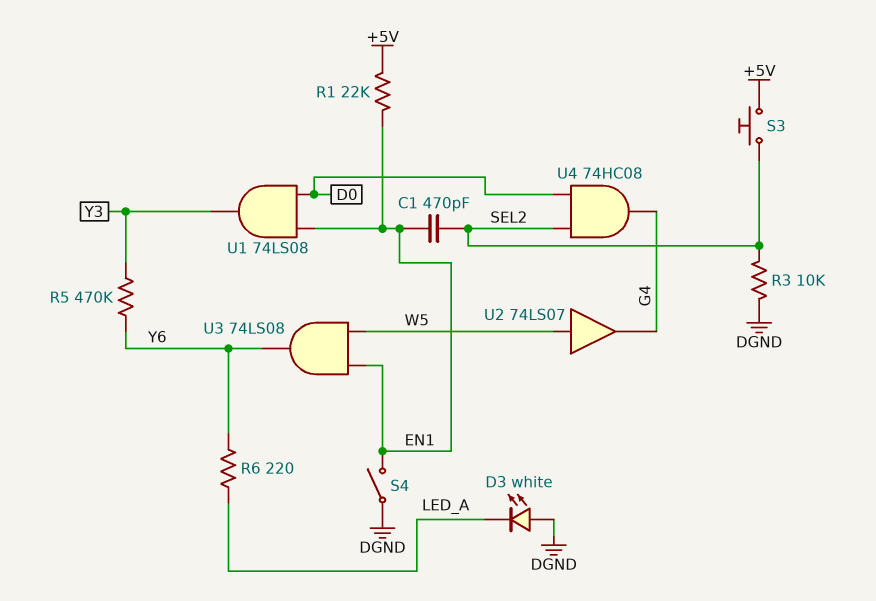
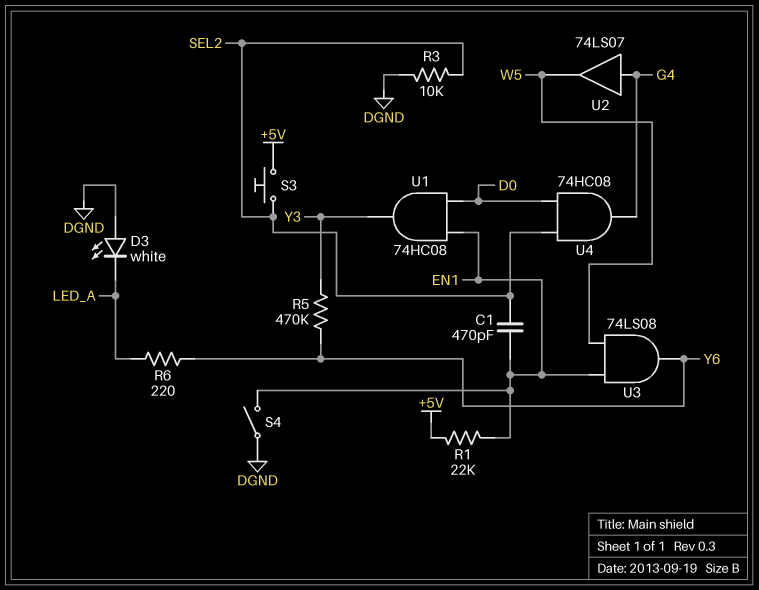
U1: AND 74LS08 (in D0, in EN1, out Y3) -> AND 74HC08 (in D0, in EN1, out Y3)
U2: buffer 74LS07 (in W5, out G4) -> buffer 74LS07 (in G4, out W5)

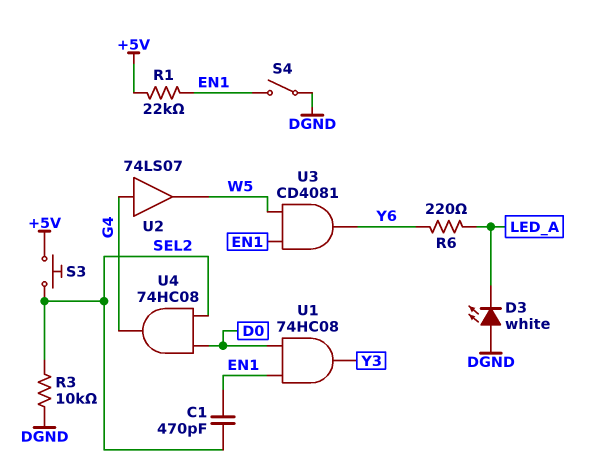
R5: 470k (Y3, Y6) -> none
U3: AND 74LS08 (in EN1, in W5, out Y6) -> AND CD4081 (in EN1, in W5, out Y6)

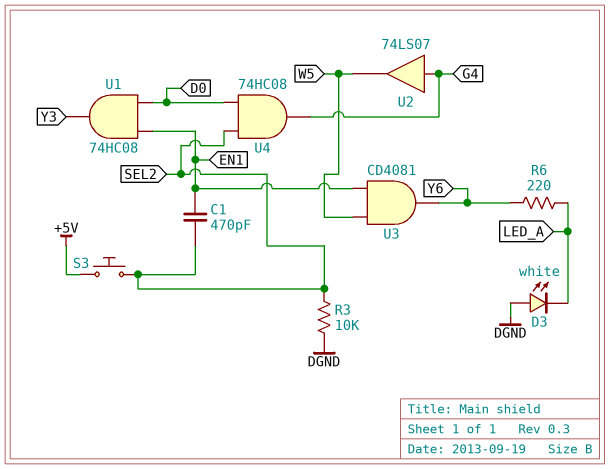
R1: 22k (+5V, EN1) -> none
S4: switch (DGND, EN1) -> none

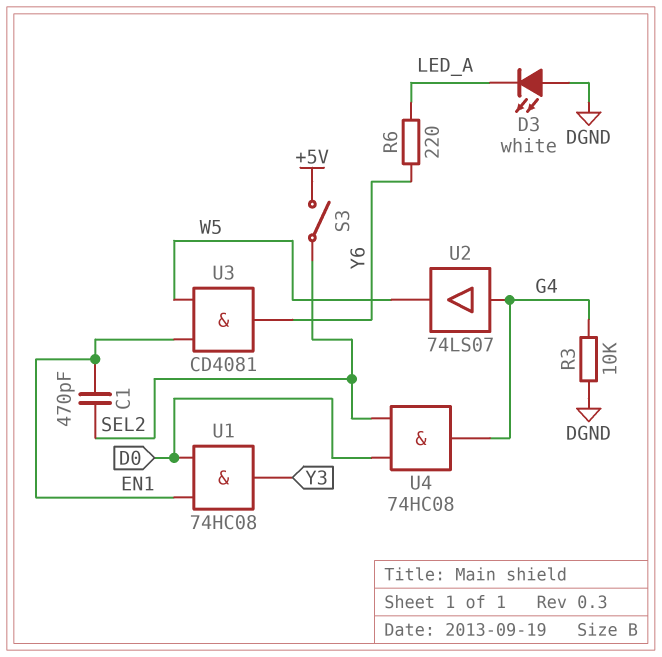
R3: 10k (DGND, SEL2) -> 10k (DGND, G4)
S3: button (+5V, SEL2) -> switch (+5V, SEL2)

